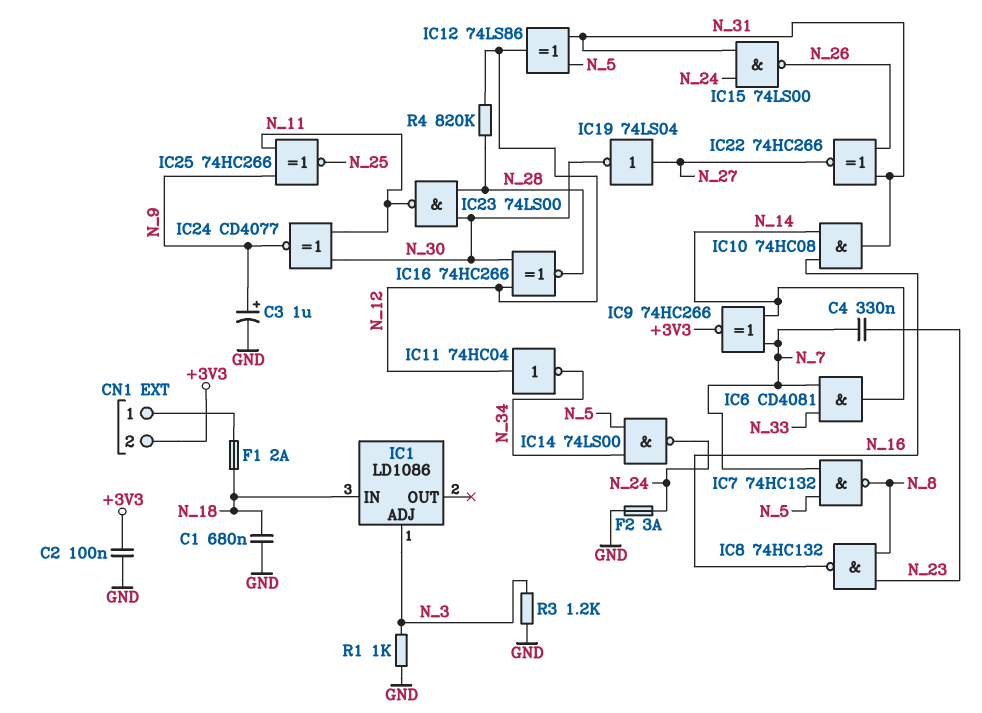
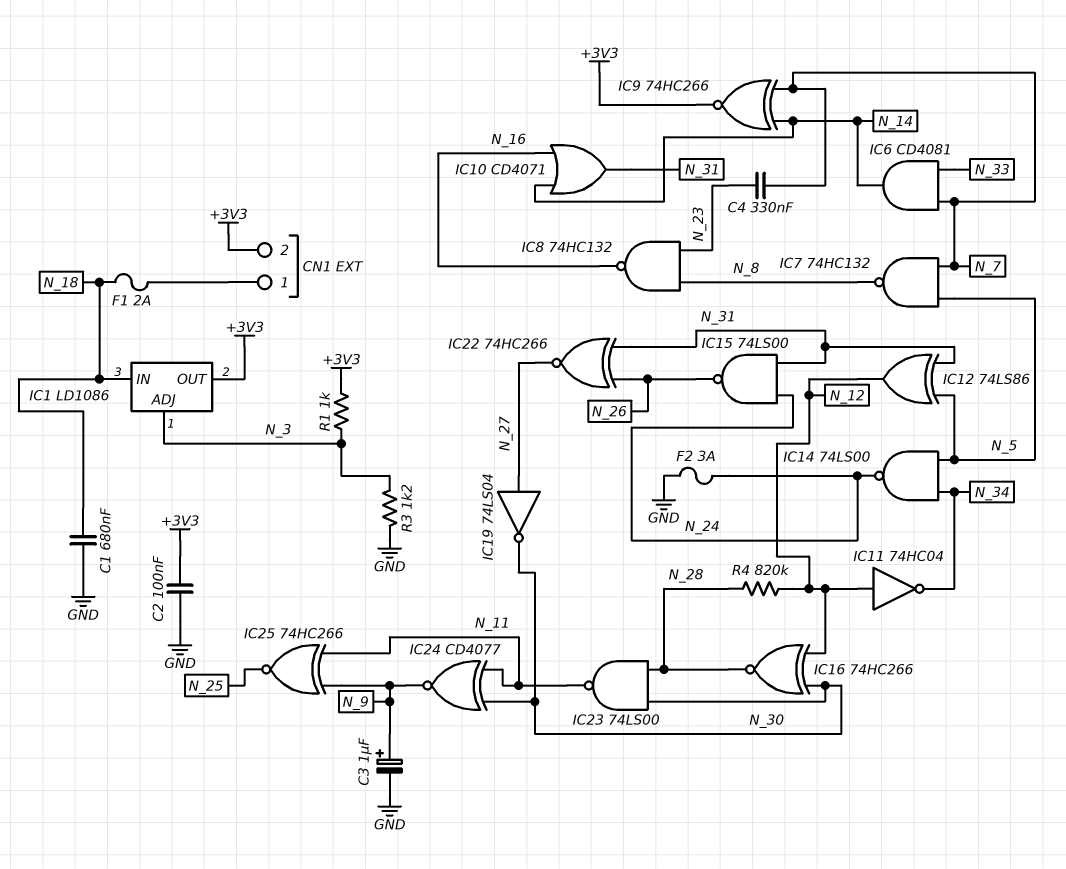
IC1 pin OUT: none -> +3V3
IC10: AND 74HC08 (in N_14, in N_16, out N_31) -> OR CD4071 (in N_14, in N_16, out N_31)
R1: 1k (GND, N_3) -> 1k (+3V3, N_3)

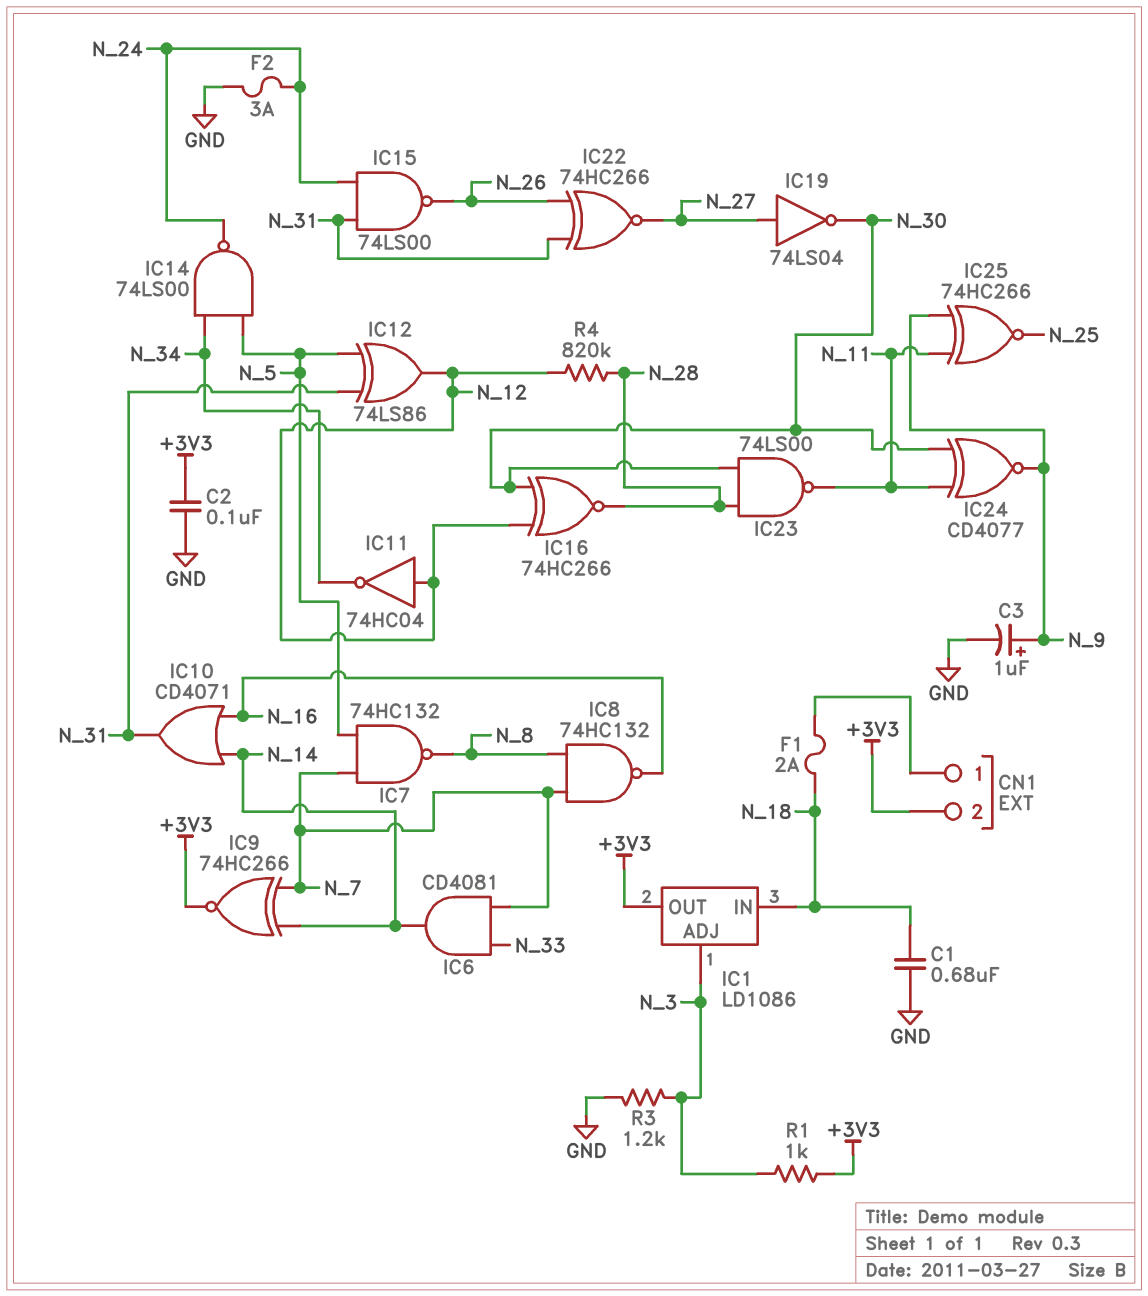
C4: 330nF (N_7, N_23) -> none
IC8: NAND 74HC132 (in N_8, in N_23, out N_16) -> NAND 74HC132 (in N_7, in N_8, out N_16)

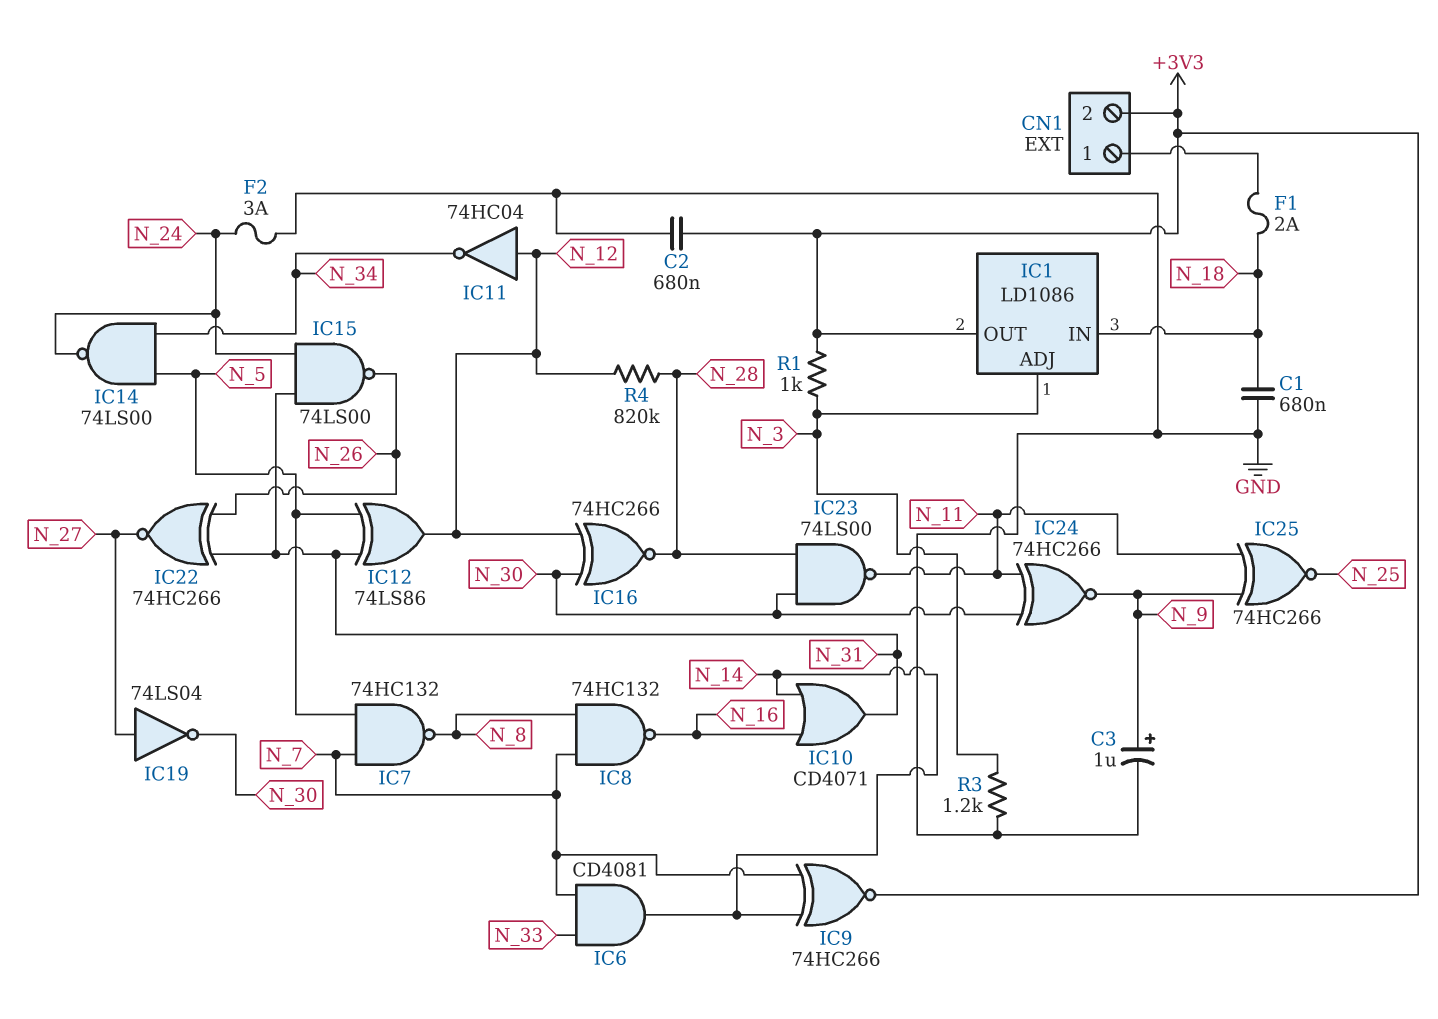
C2: 100nF (+3V3, GND) -> 680nF (+3V3, GND)
IC24: XNOR CD4077 (in N_11, in N_30, out N_9) -> XNOR 74HC266 (in N_11, in N_30, out N_9)

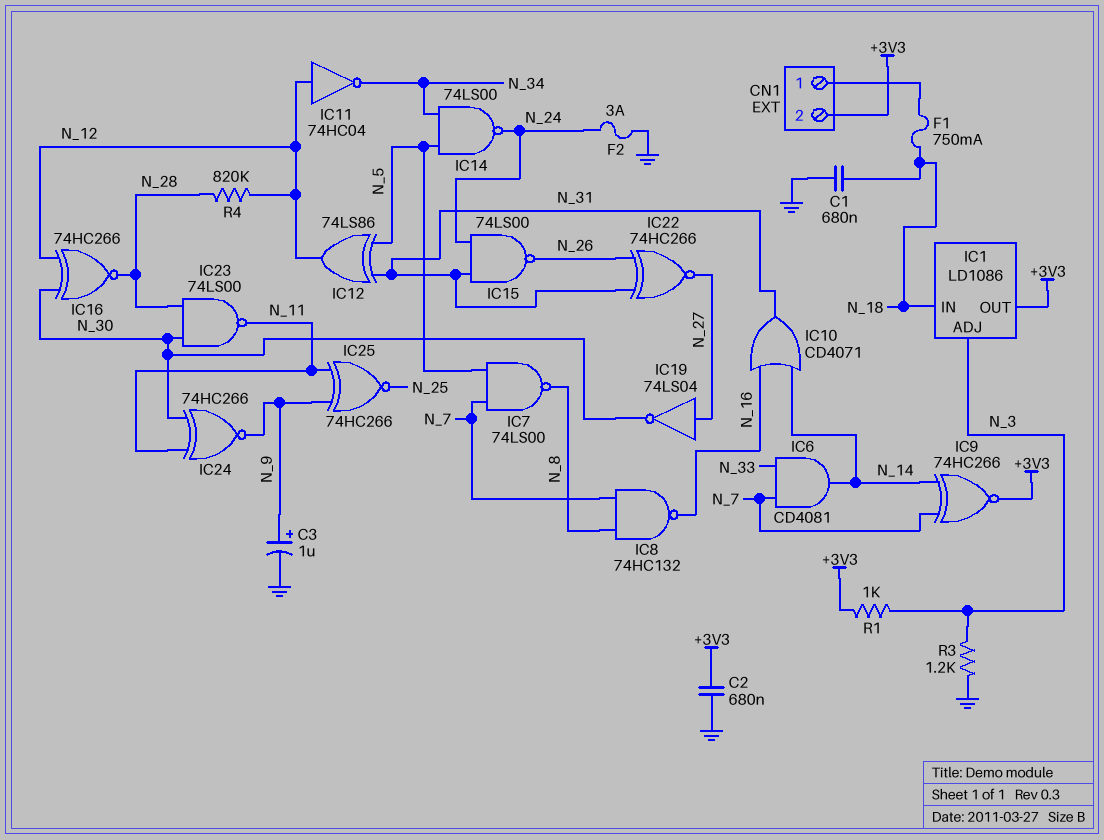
F1: 2A (CN1/1, N_18) -> 750mA (CN1/1, N_18)
IC7: NAND 74HC132 (in N_5, in N_7, out N_8) -> NAND 74LS00 (in N_5, in N_7, out N_8)

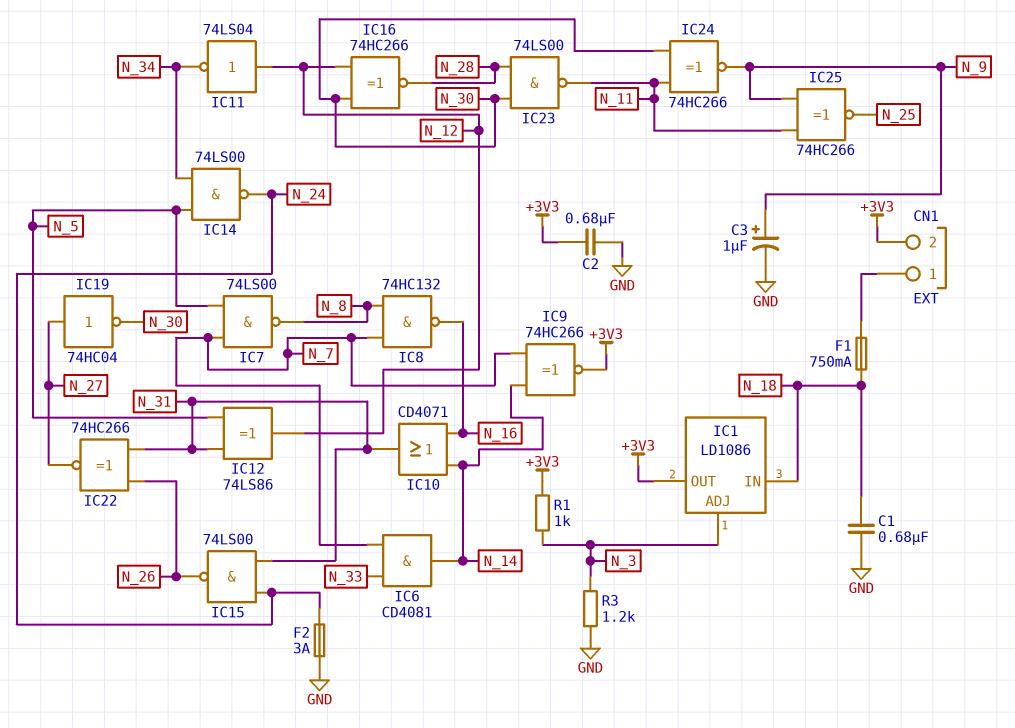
IC11: NOT 74HC04 (in N_12, out N_34) -> NOT 74LS04 (in N_12, out N_34)
IC19: NOT 74LS04 (in N_27, out N_30) -> NOT 74HC04 (in N_27, out N_30)
R4: 820k (N_12, N_28) -> none

